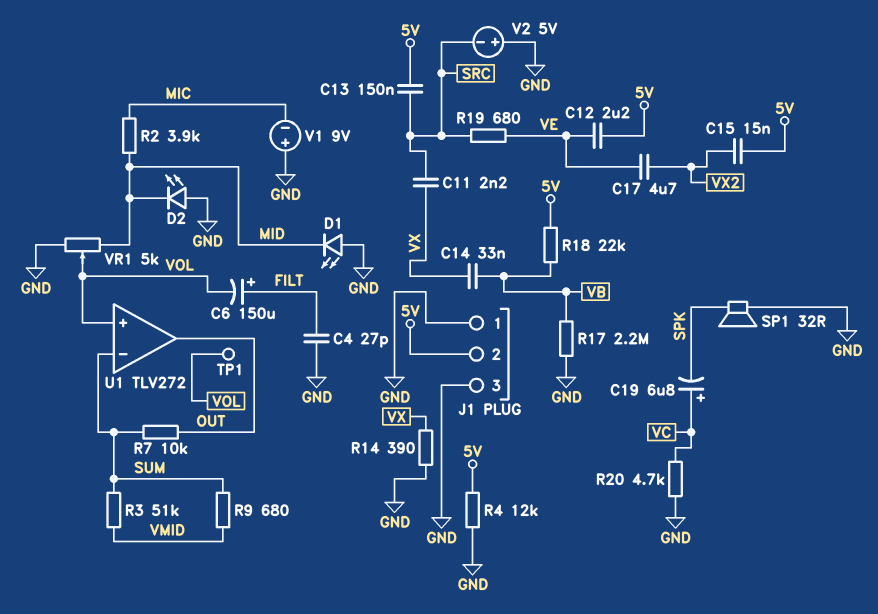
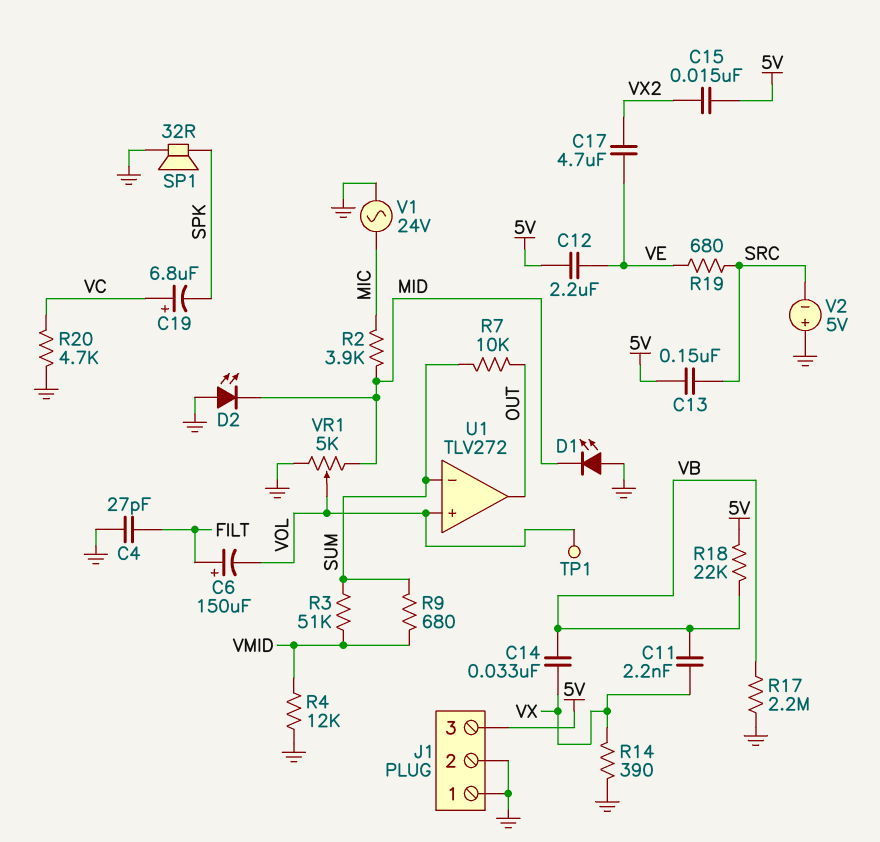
C11: 2.2nF (SRC, VX) -> 2.2nF (VB, VX)
J1 pin 2: 5V -> GND
J1 pin 3: GND -> 5V
R4: 12k (5V, GND) -> 12k (GND, VMID)
V1: 9V (plus GND, minus MIC) -> AC 24V (GND, MIC)

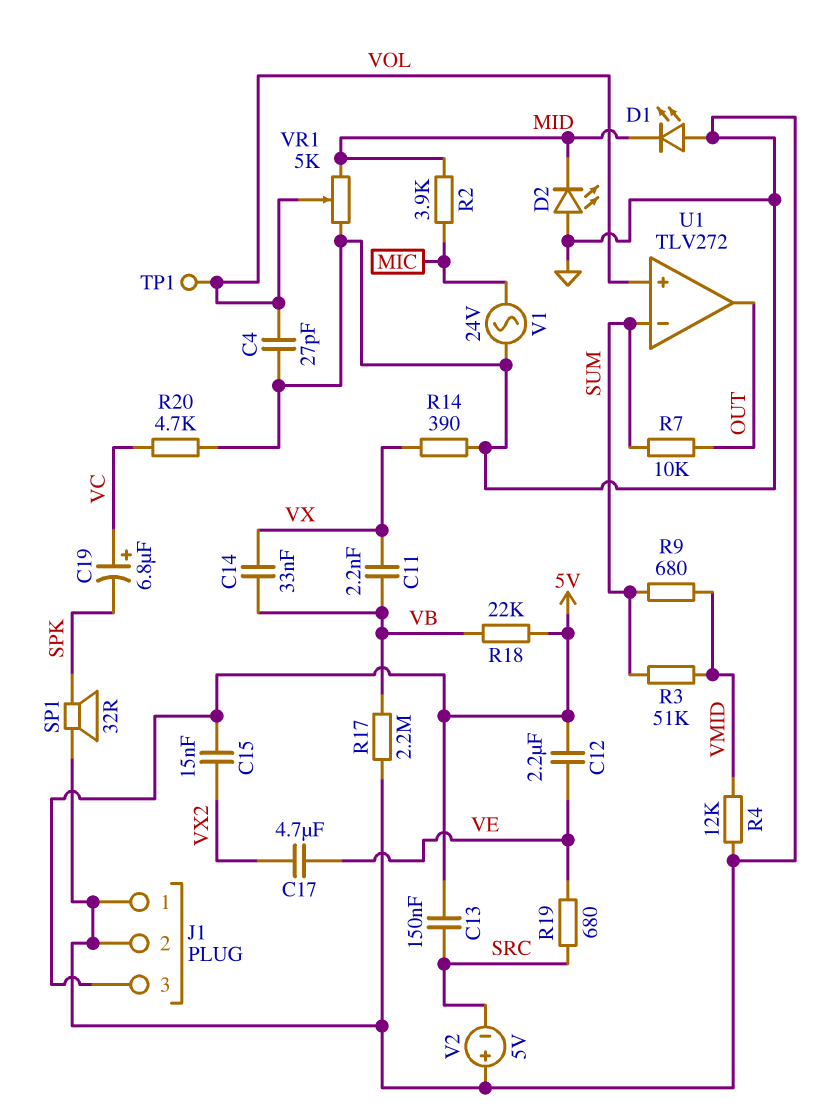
C4: 27pF (FILT, GND) -> 27pF (GND, VOL)
C6: 150uF (plus FILT, minus VOL) -> none

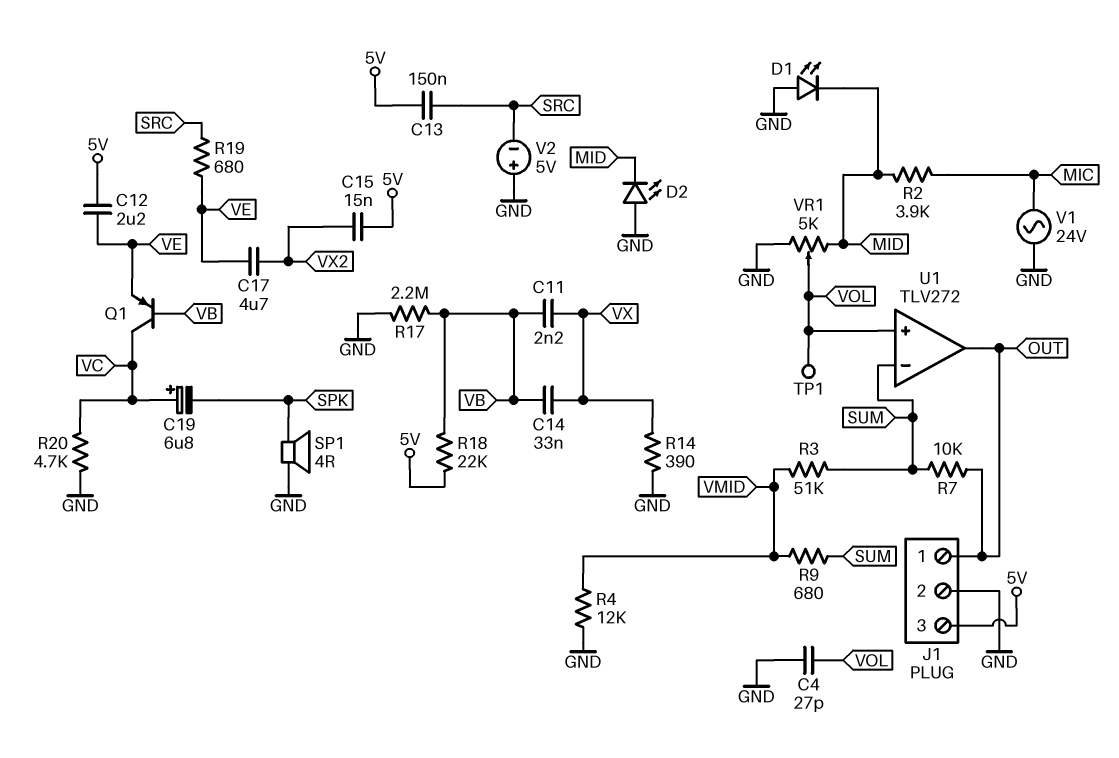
J1 pin 1: GND -> OUT
Q1: none -> PNP (B VB, C VC, E VE)
SP1: speaker 32R (GND, SPK) -> speaker 4R (GND, SPK)

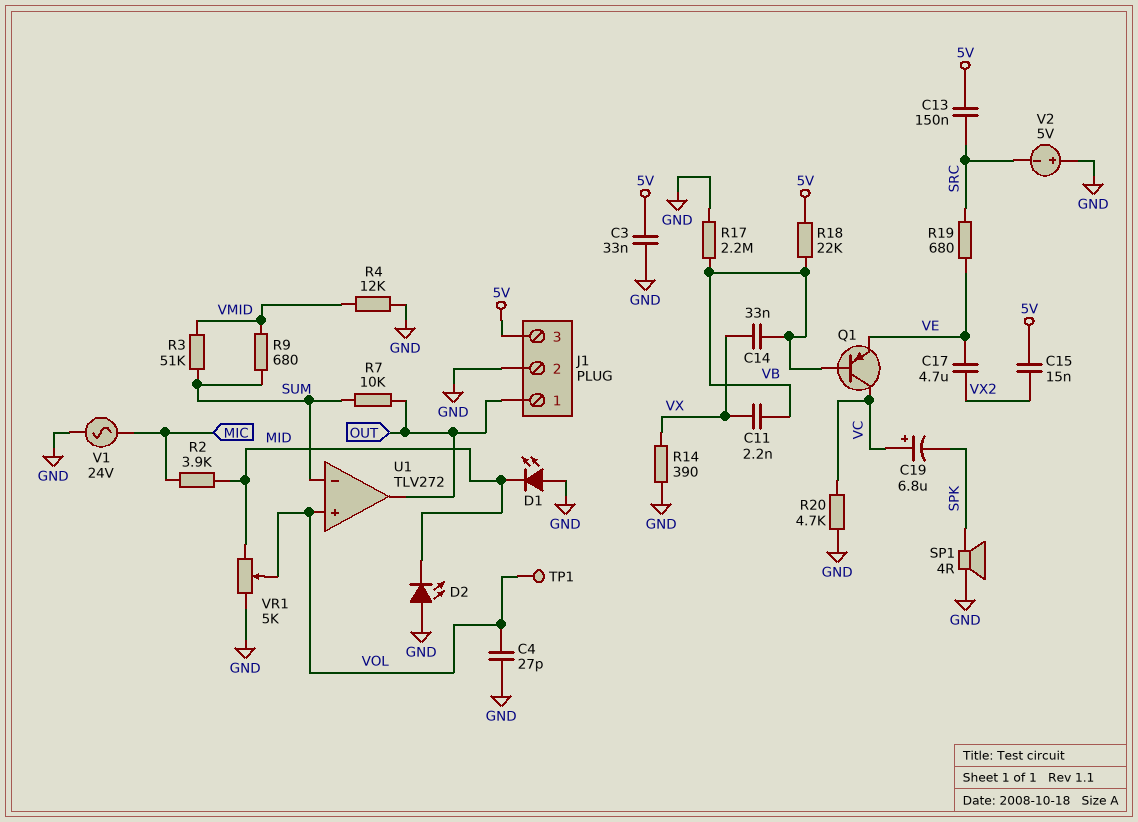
C3: none -> 33nF (5V, GND)
C12: 2.2uF (5V, VE) -> none

